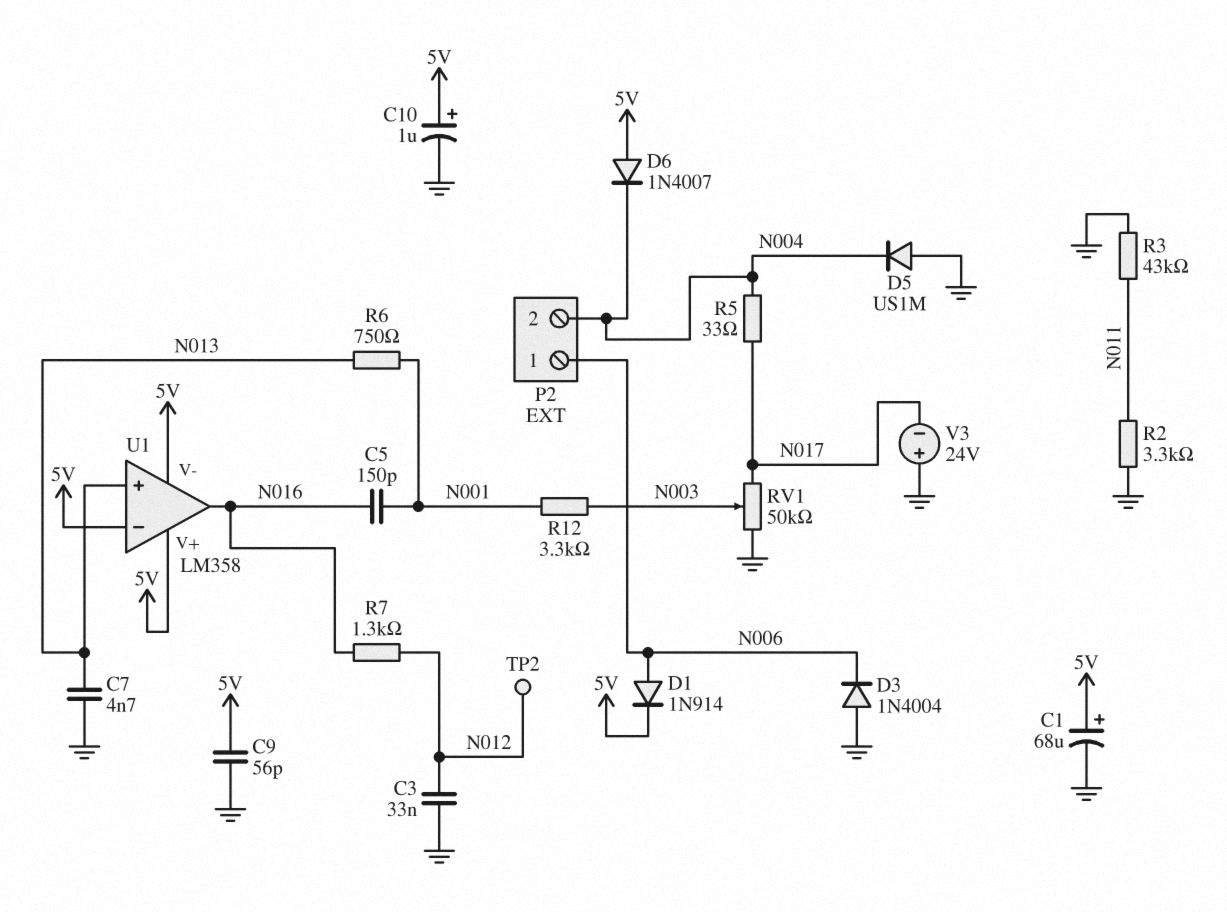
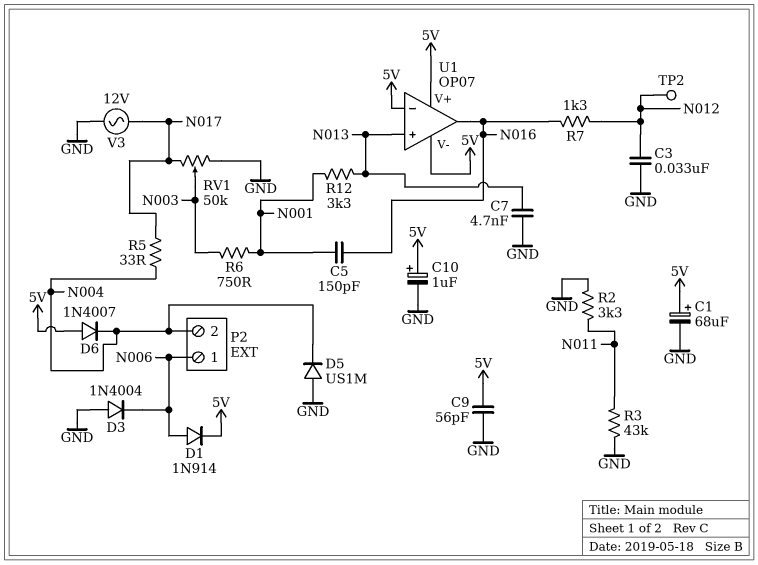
R6: 750 (N001, N013) -> 750 (N001, N003)
R12: 3.3k (N001, N003) -> 3.3k (N001, N013)
U1: LM358 -> OP07
V3: 24V (plus GND, minus N017) -> AC 12V (GND, N017)

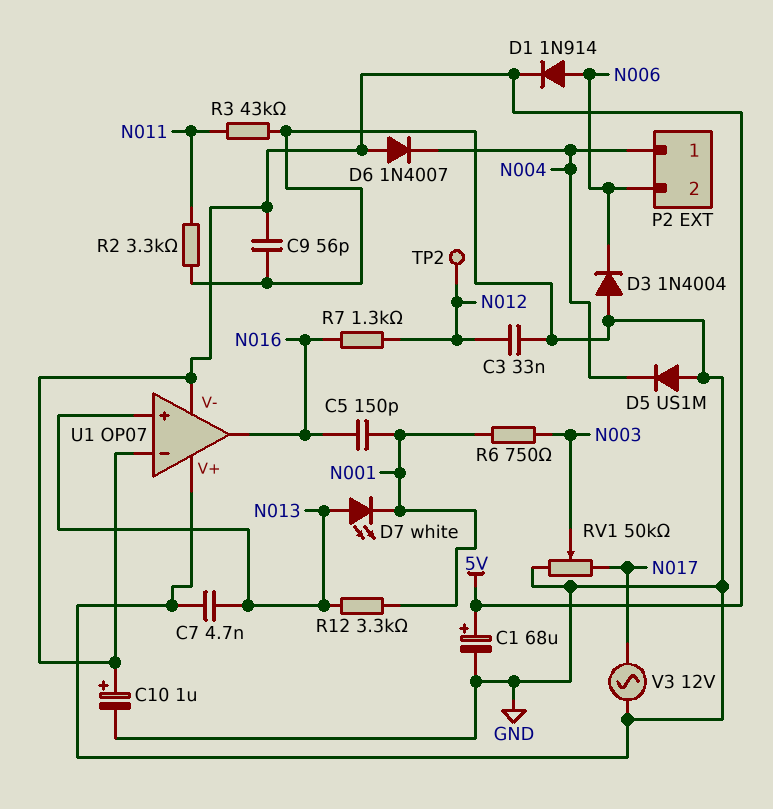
D7: none -> LED white (A N013, K N001)
P2 pin 1: N006 -> N004
P2 pin 2: N004 -> N006
R5: 33 (N004, N017) -> none
U1 pin V+: 5V -> GND

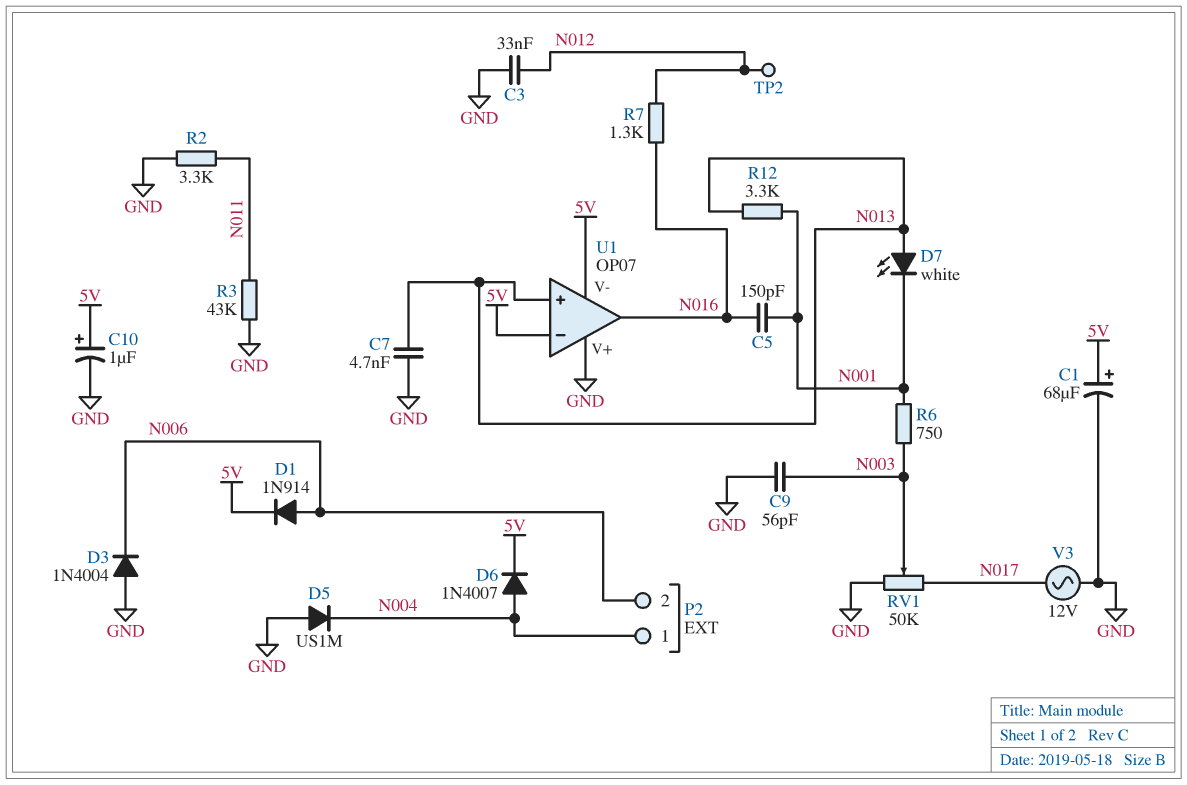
C9: 56pF (5V, GND) -> 56pF (GND, N003)
D6: diode 1N4007 (A 5V, K N004) -> diode 1N4007 (A N004, K 5V)

